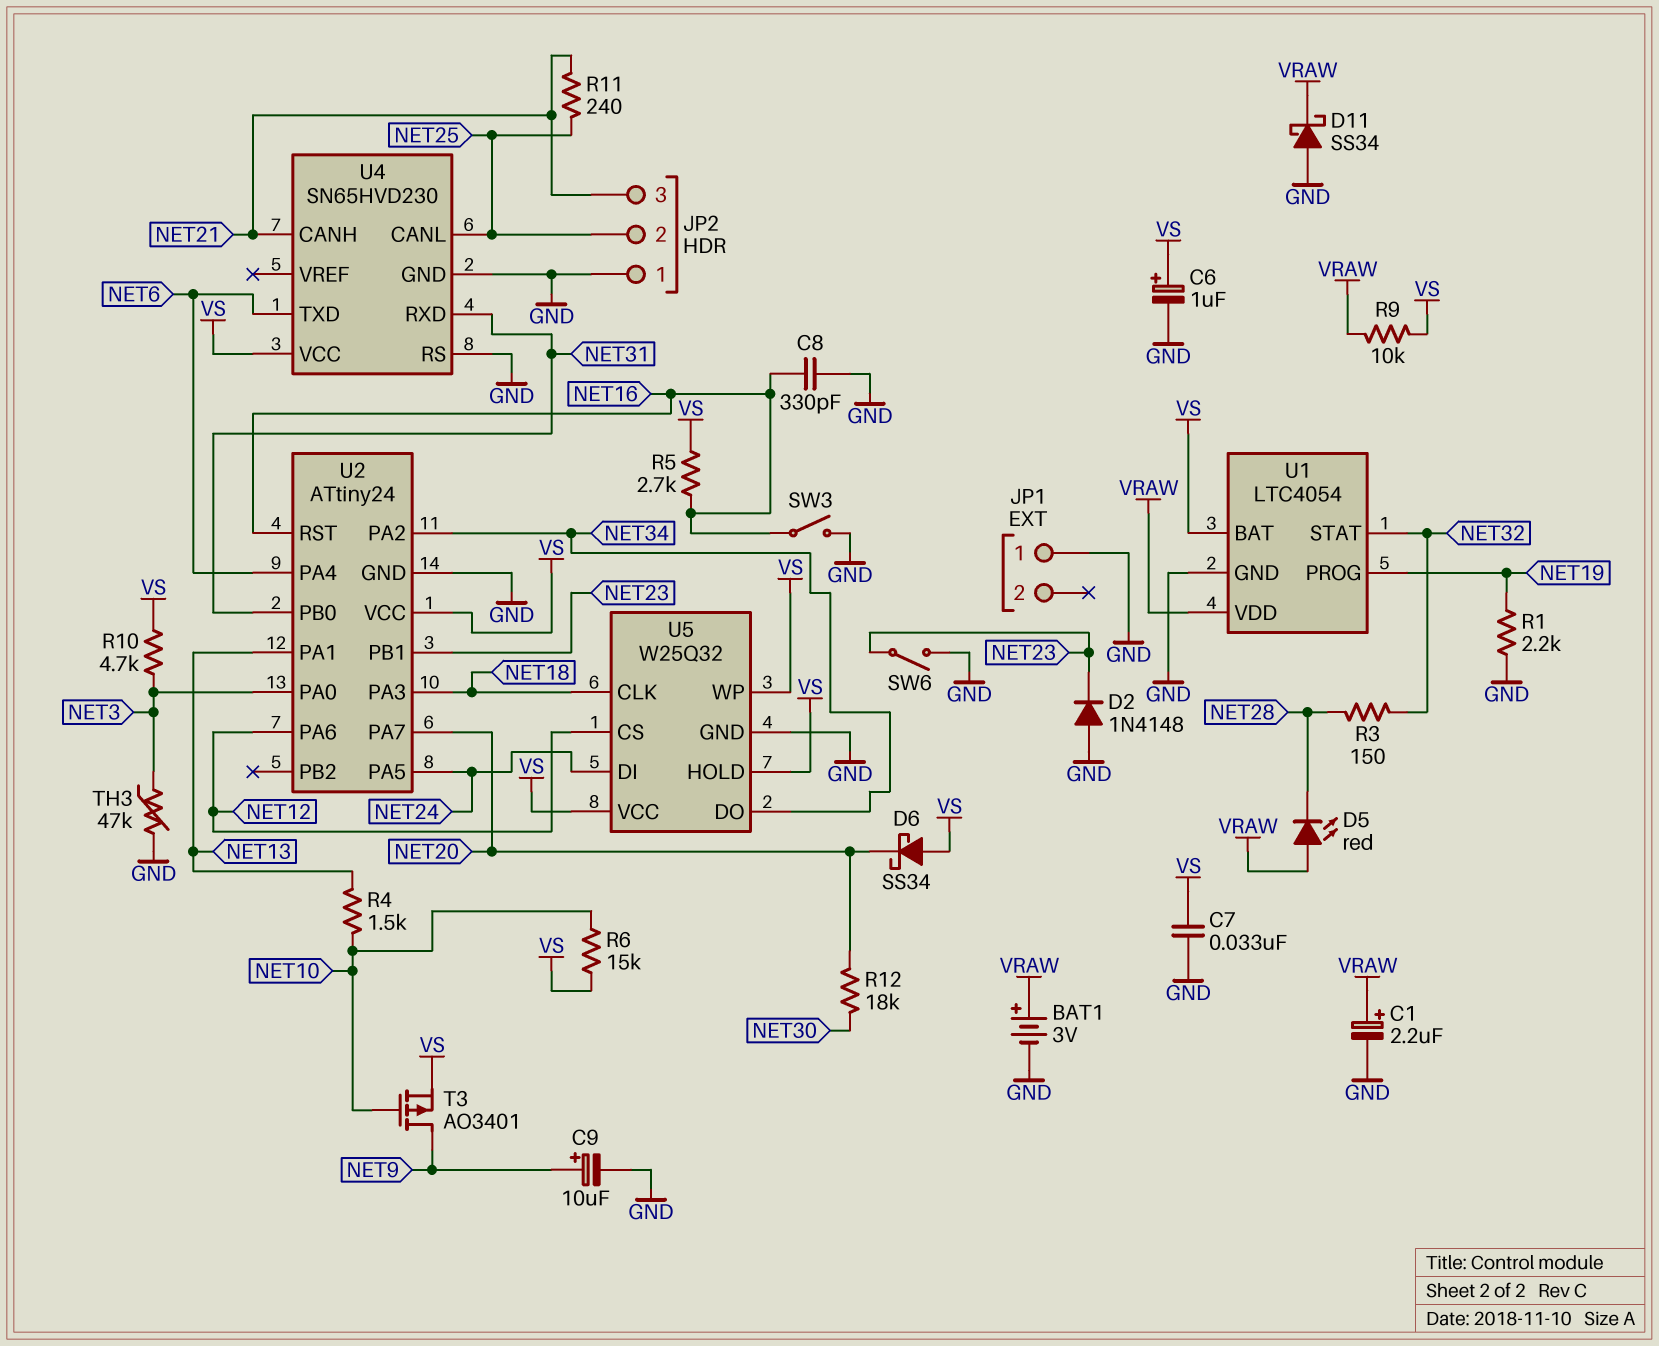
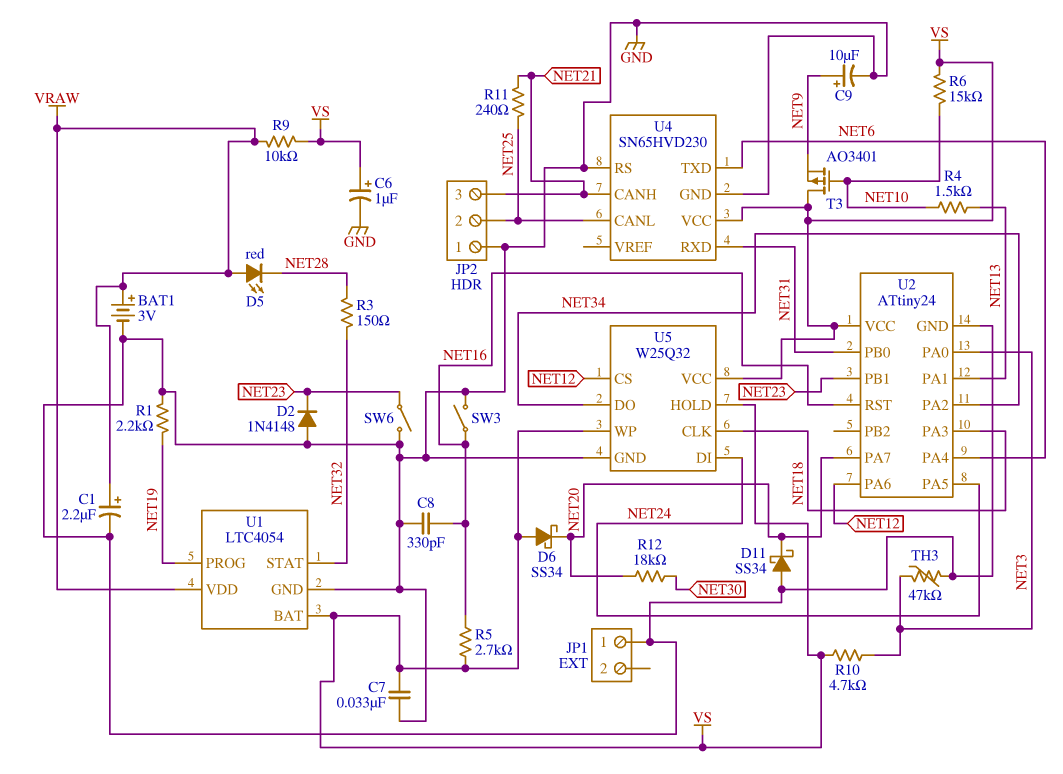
D11: schottky SS34 (A GND, K VRAW) -> schottky SS34 (A GND, K NET20)
T3: PMOS AO3401 (G NET10, D NET9, S VS) -> PMOS AO3401 (G NET10, D VS, S NET9)

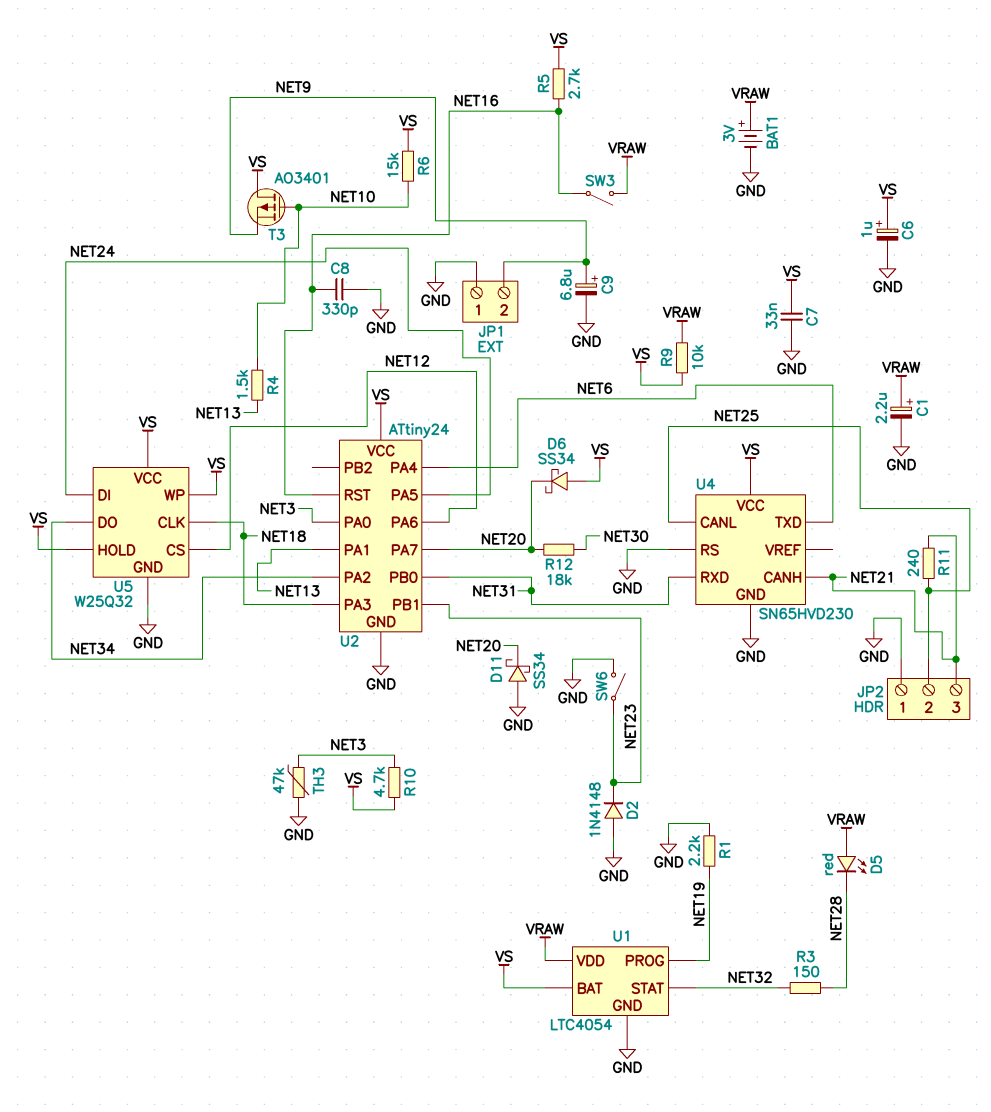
C9: 10uF (plus NET9, minus GND) -> 6.8uF (plus NET9, minus GND)
JP1 pin 2: none -> NET9
SW3: switch (GND, NET16) -> switch (NET16, VRAW)

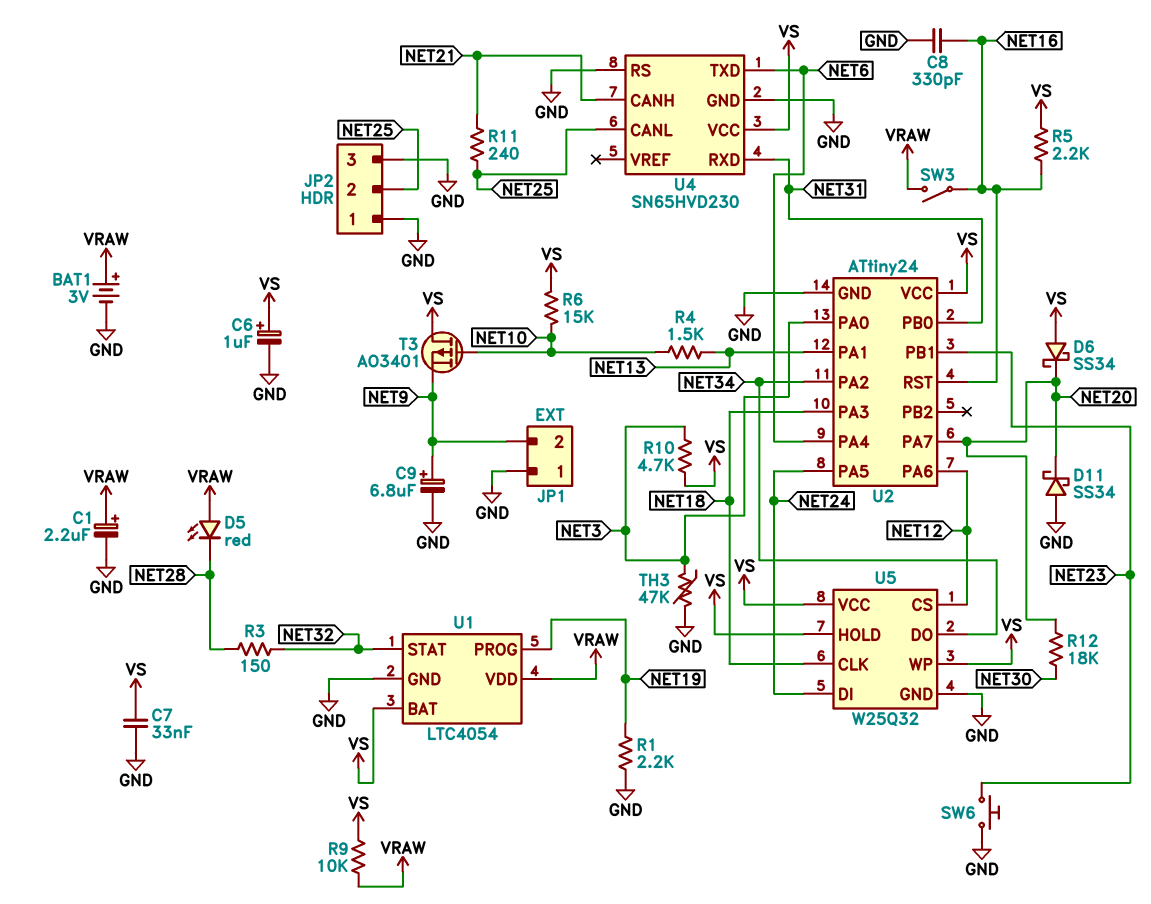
D2: diode 1N4148 (A GND, K NET23) -> none
JP2 pin 3: NET21 -> GND
R5: 2.7k (NET16, VS) -> 2.2k (NET16, VS)
SW6: switch (GND, NET23) -> button (GND, NET23)

